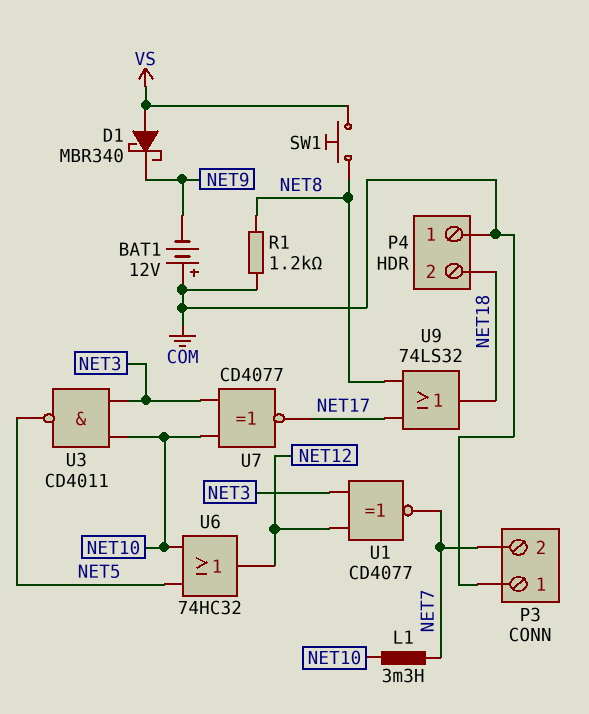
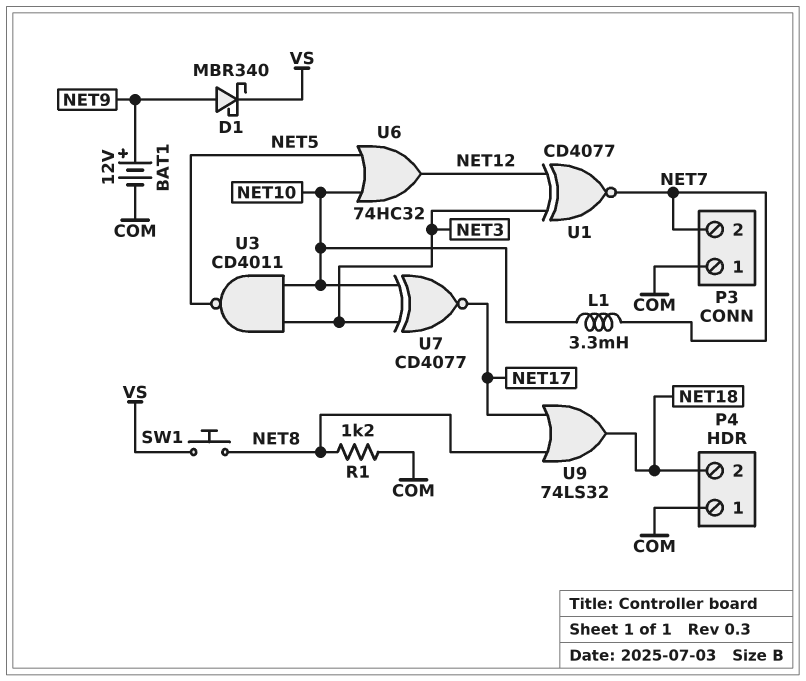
BAT1: 12V (plus COM, minus NET9) -> 12V (plus NET9, minus COM)
D1: schottky MBR340 (A VS, K NET9) -> schottky MBR340 (A NET9, K VS)

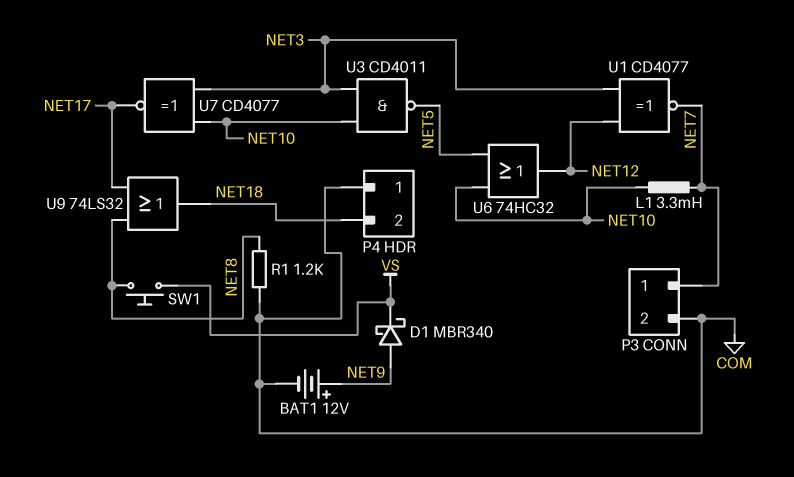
P3 pin 1: COM -> NET7
P3 pin 2: NET7 -> COM

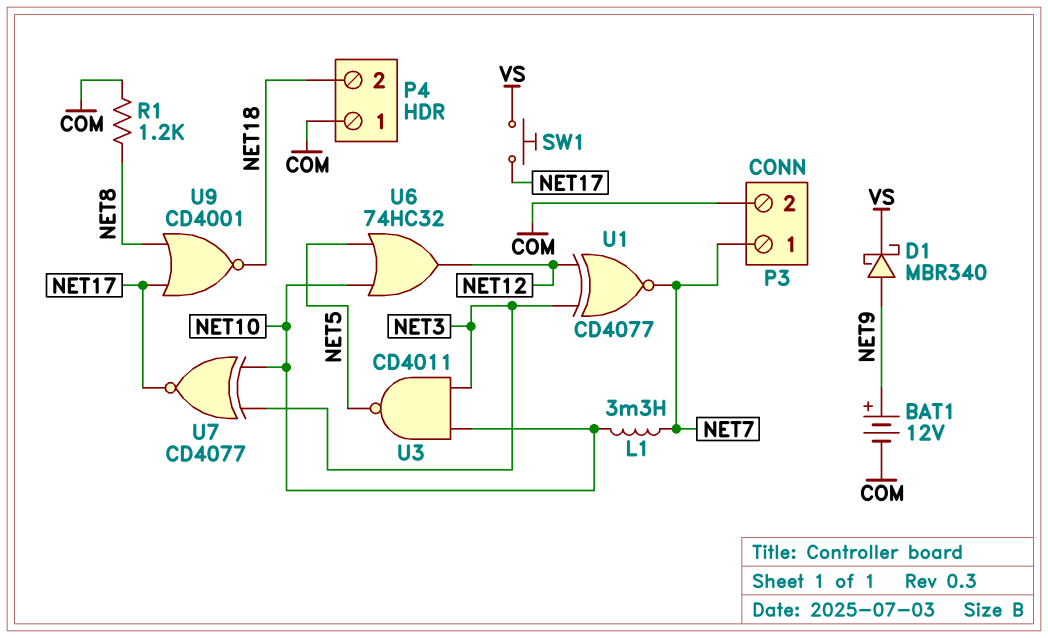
SW1: button (NET8, VS) -> button (NET17, VS)
U9: OR 74LS32 (in NET8, in NET17, out NET18) -> NOR CD4001 (in NET8, in NET17, out NET18)

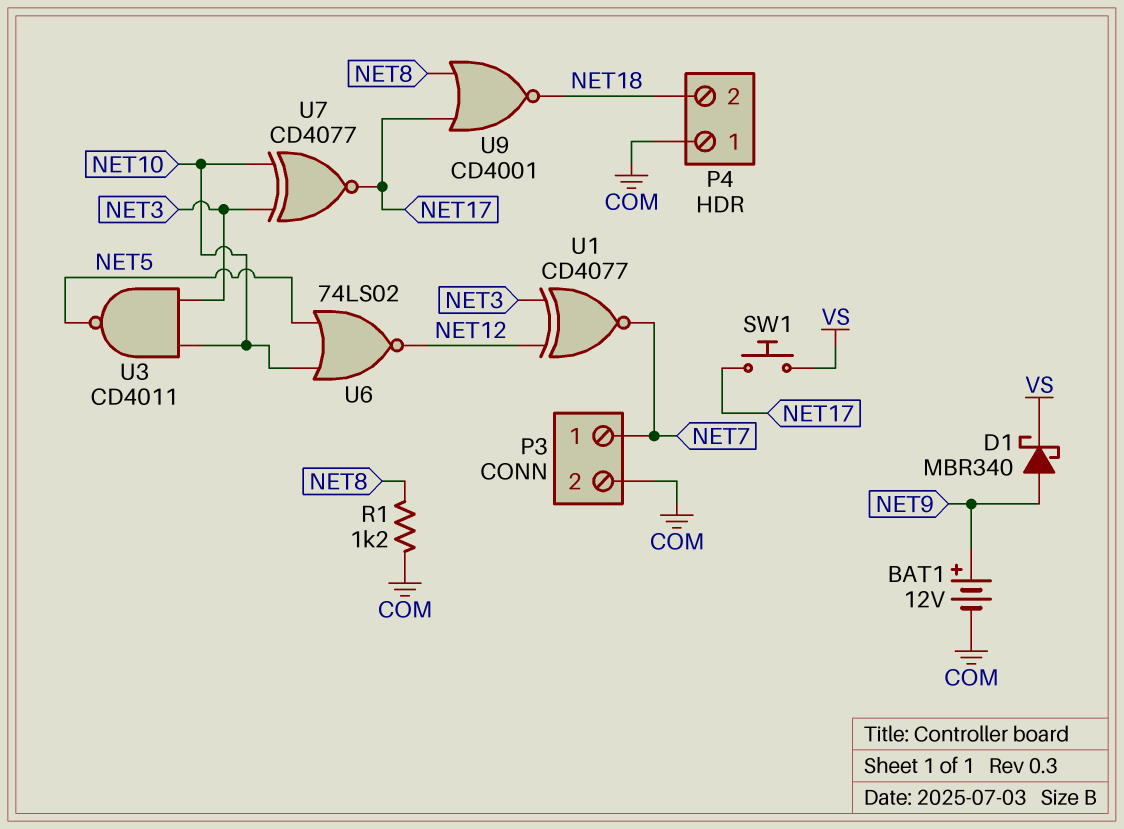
L1: 3.3mH (NET7, NET10) -> none
U6: OR 74HC32 (in NET5, in NET10, out NET12) -> NOR 74LS02 (in NET5, in NET10, out NET12)

